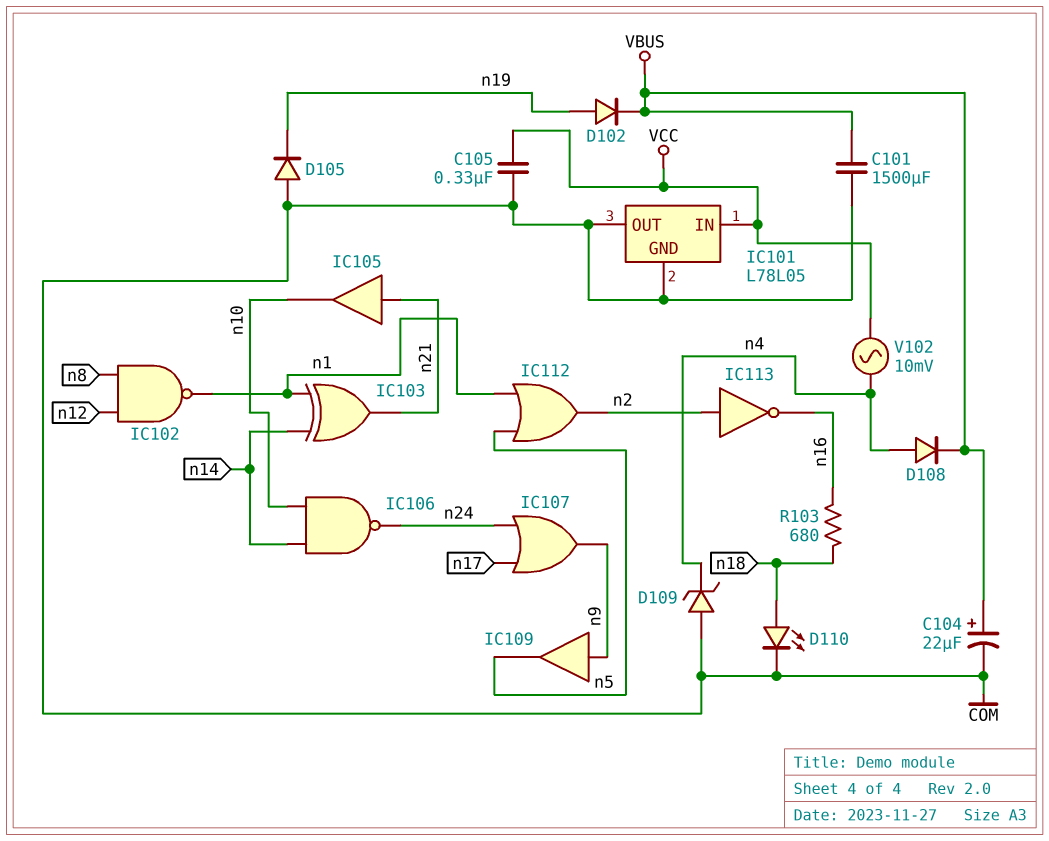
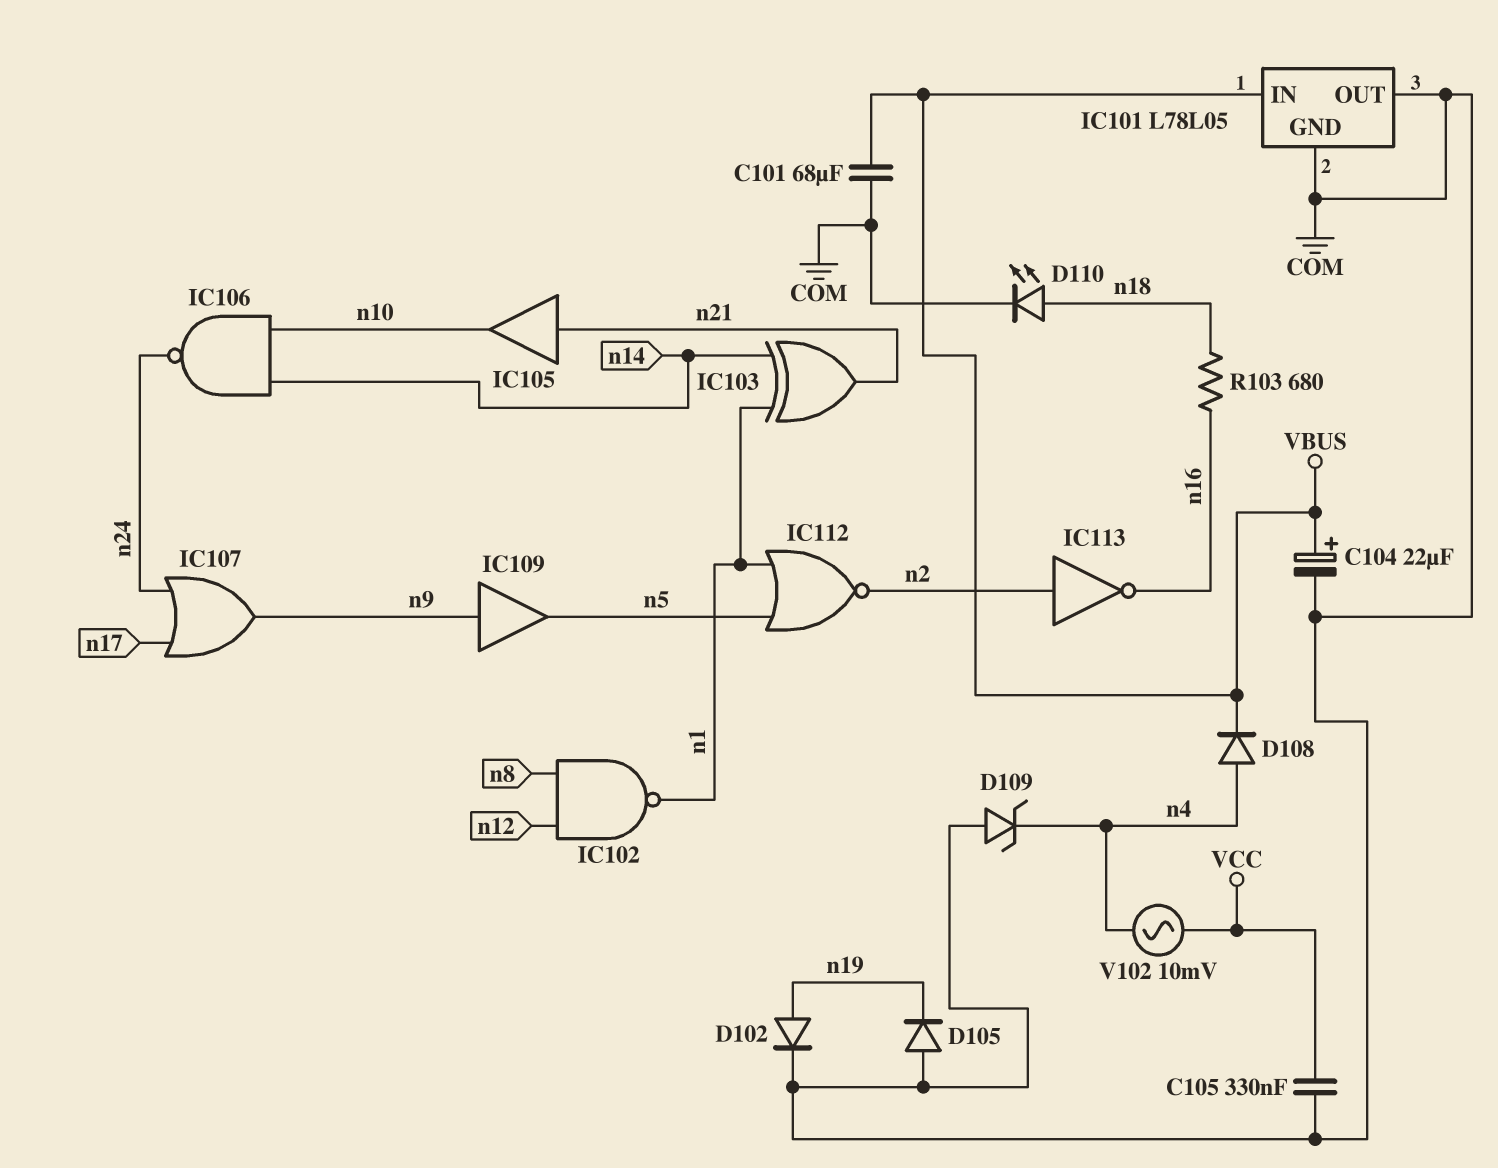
C101: 1500uF (COM, VBUS) -> 68uF (COM, VBUS)
D102: diode (A n19, K VBUS) -> diode (A n19, K COM)
IC101 pin IN: VCC -> VBUS
IC112: OR (in n1, in n5, out n2) -> NOR (in n1, in n5, out n2)

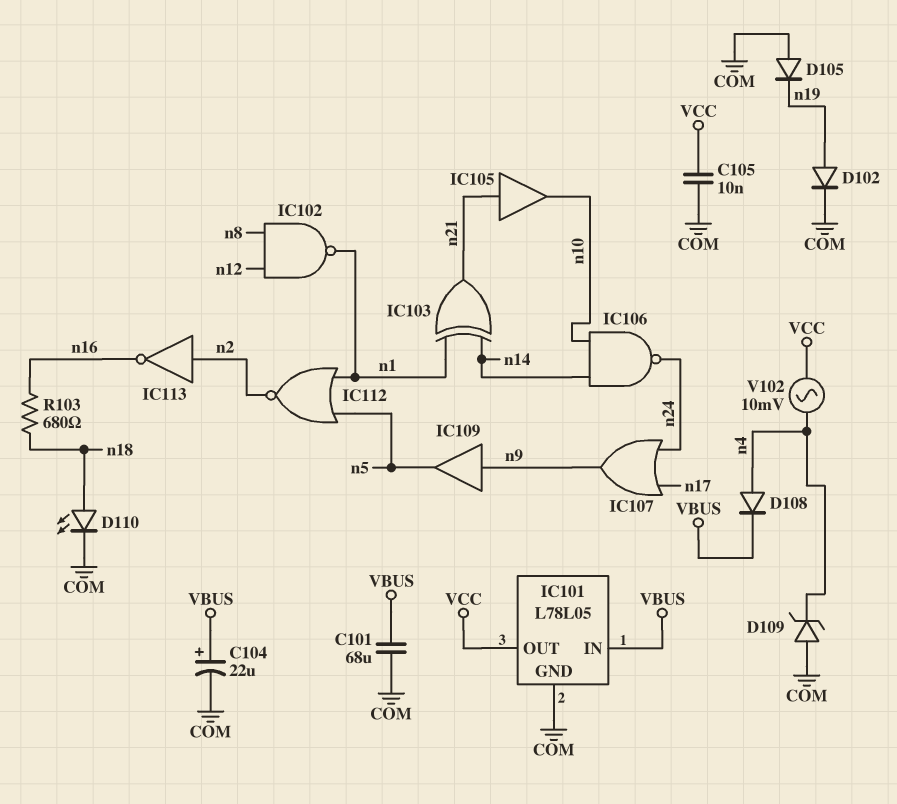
C105: 330nF (COM, VCC) -> 10nF (COM, VCC)
IC101 pin OUT: COM -> VCC

